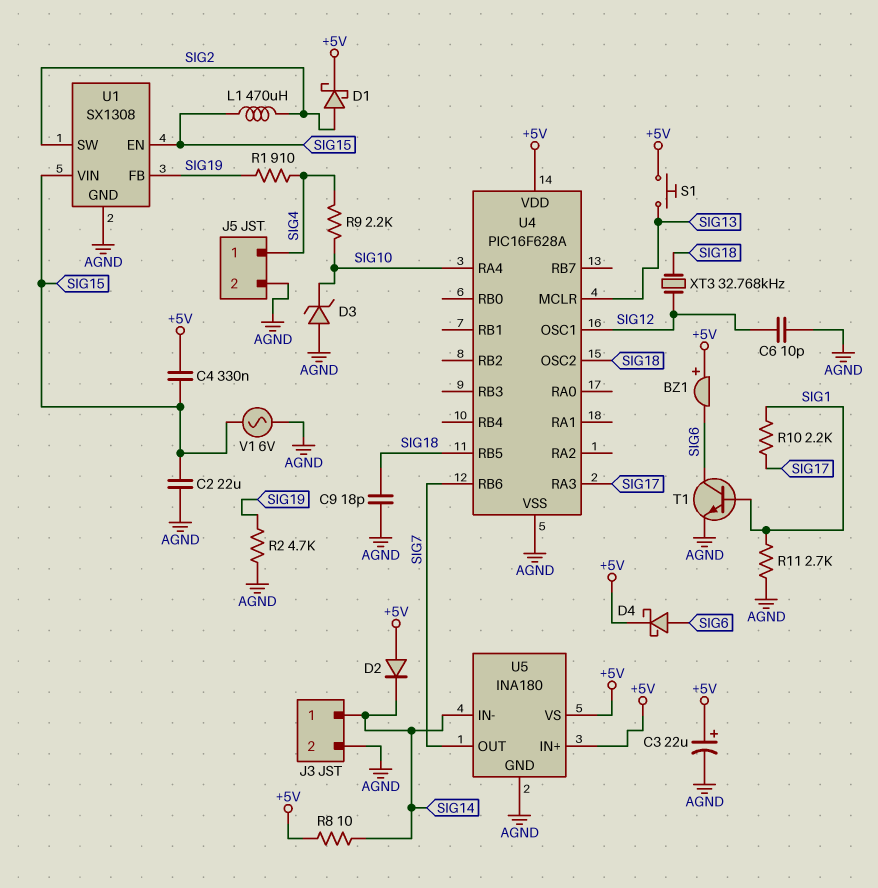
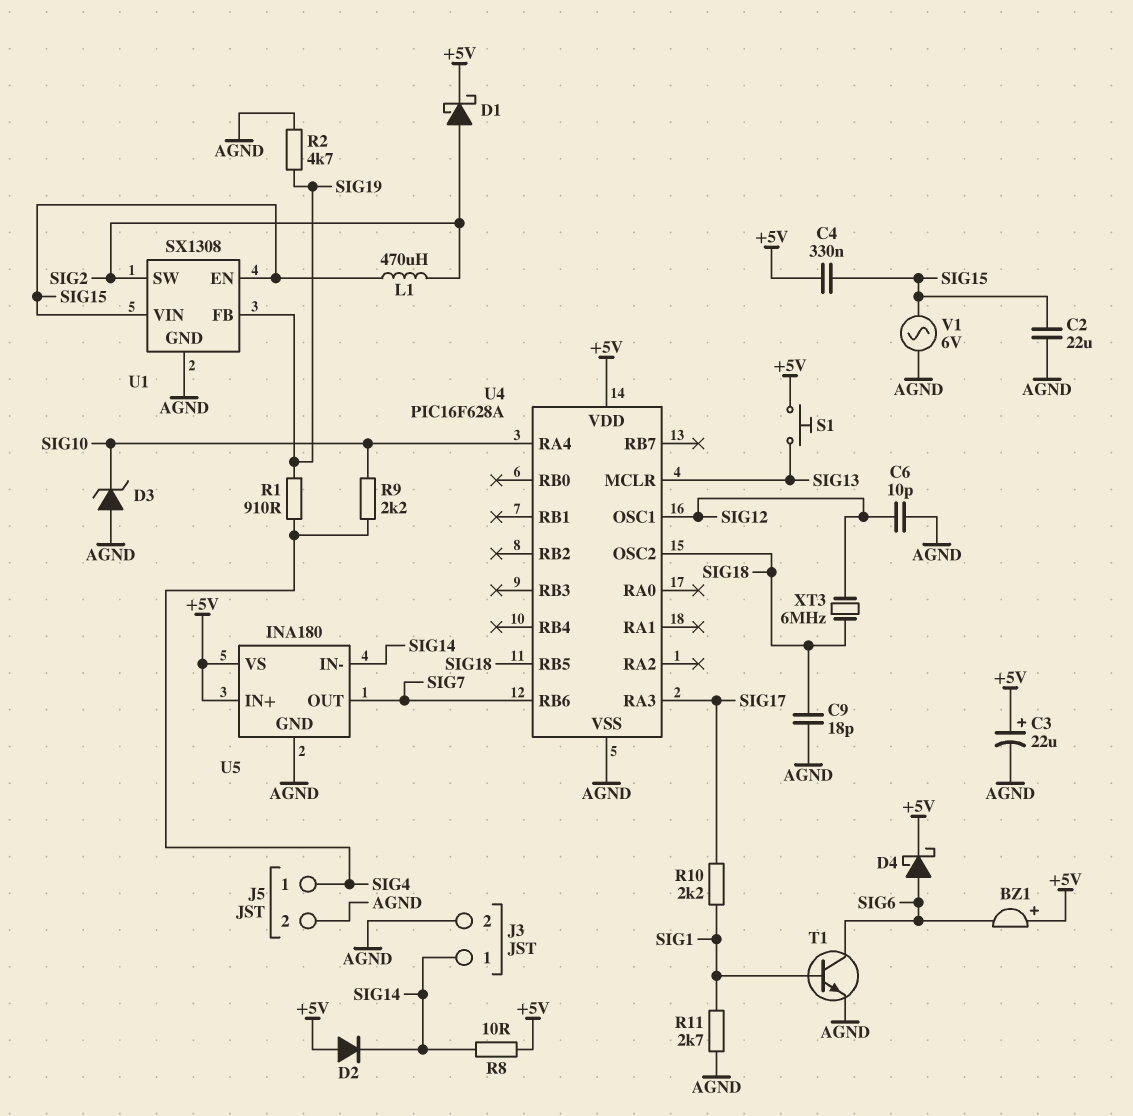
XT3: 32.768kHz (SIG12, SIG18) -> 6MHz (SIG12, SIG18)

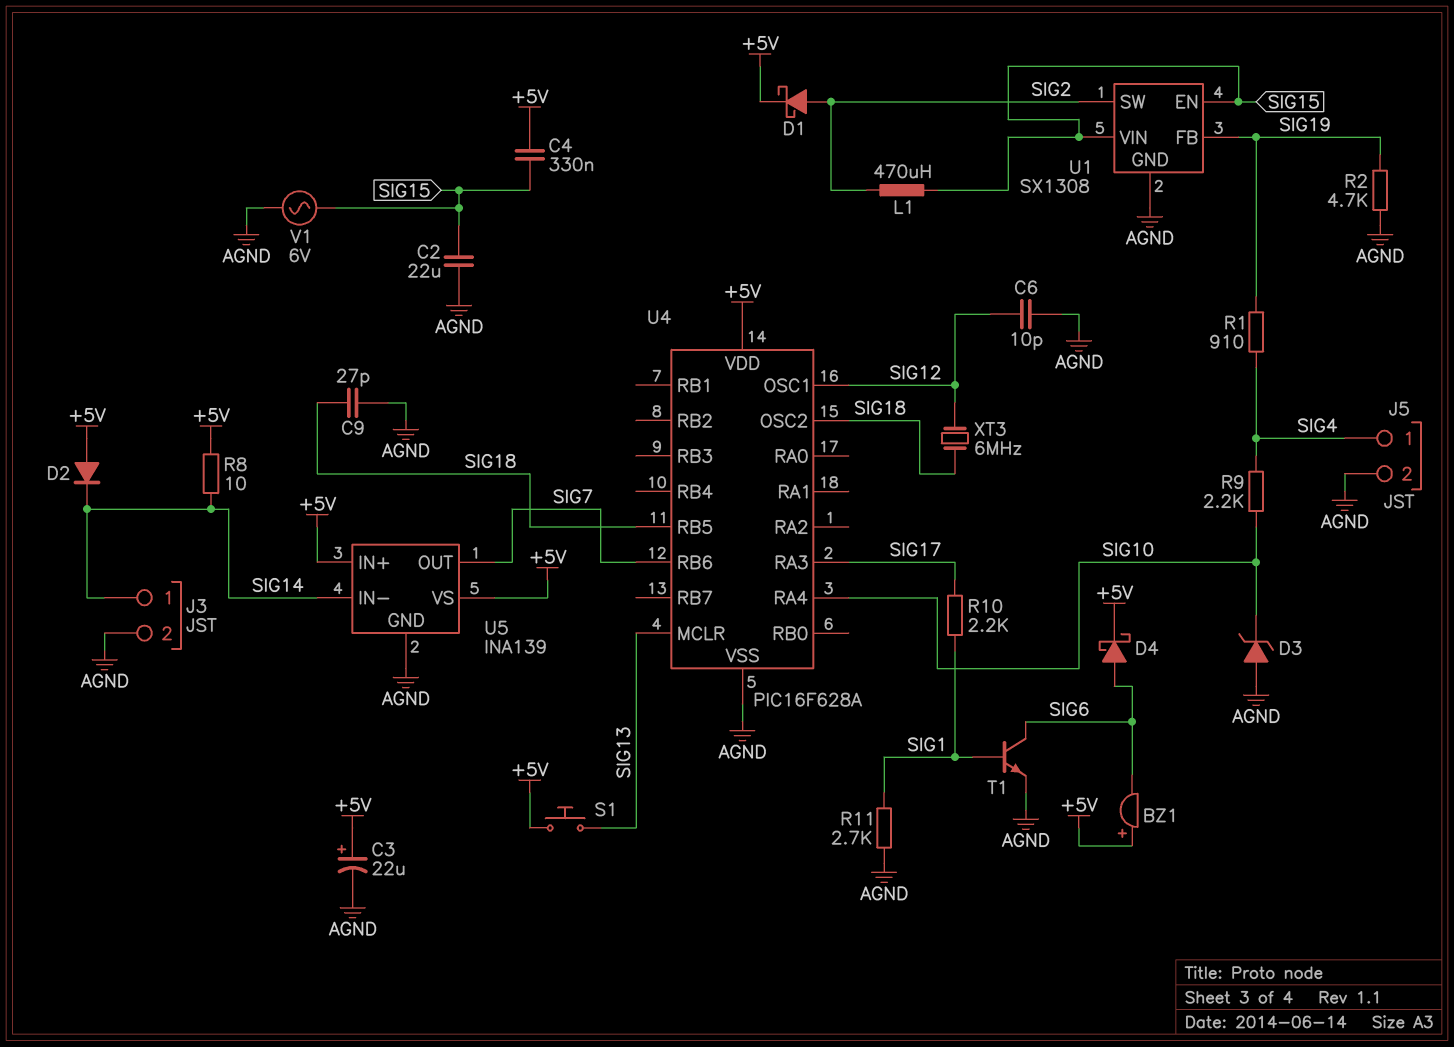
C9: 18pF (AGND, SIG18) -> 27pF (AGND, SIG18)
U5: INA180 -> INA139

